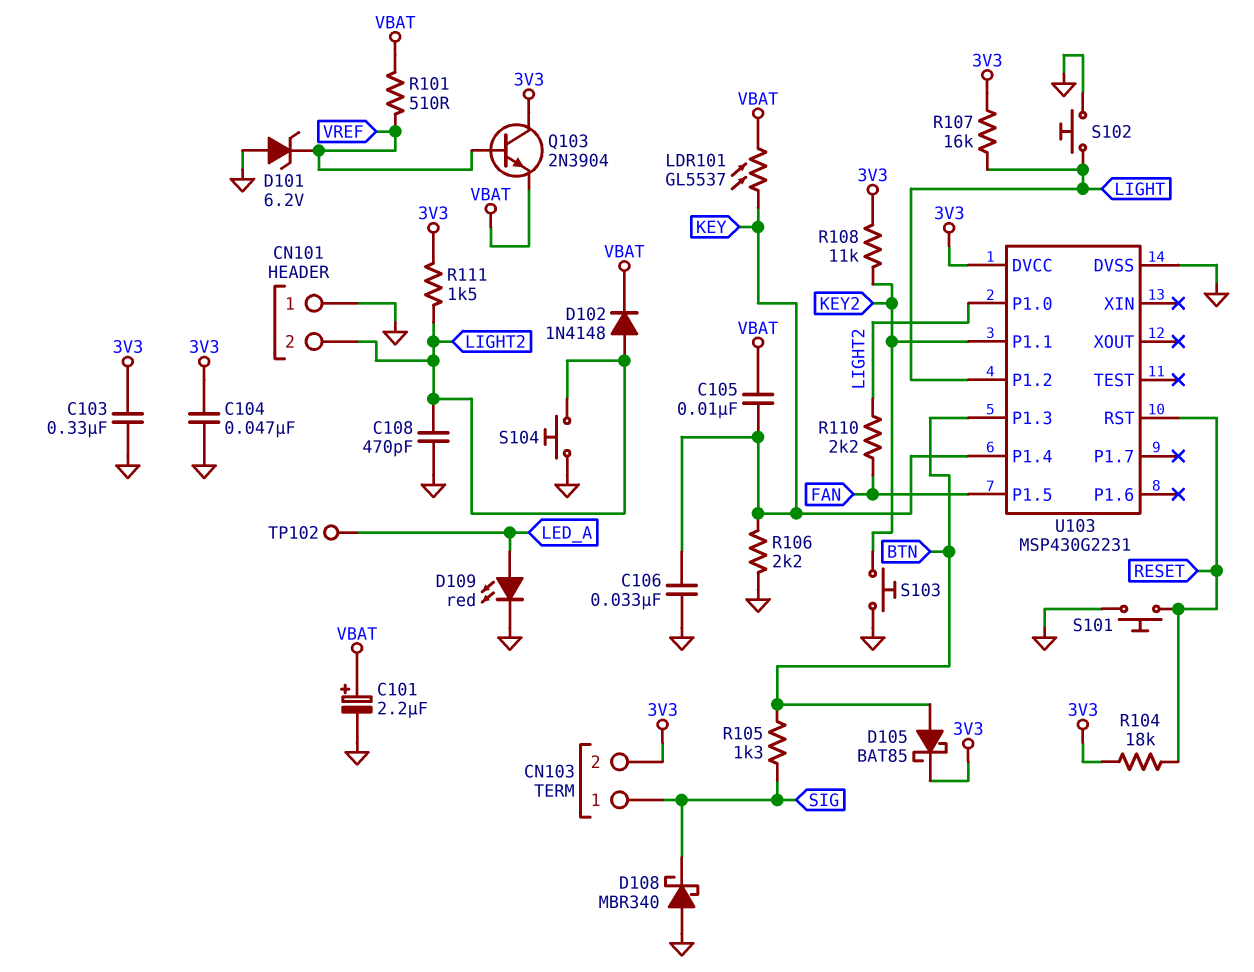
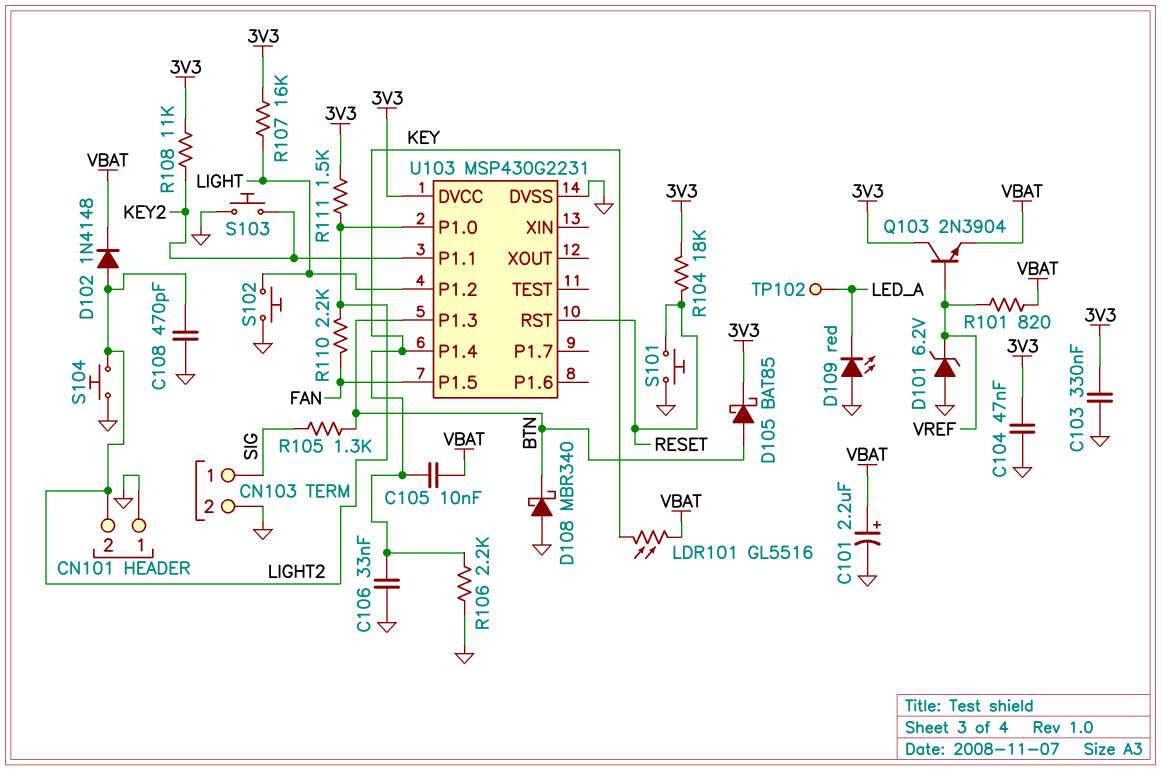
CN103 pin 2: 3V3 -> GND
D108: schottky MBR340 (A GND, K SIG) -> schottky MBR340 (A GND, K BTN)
D109: LED red (A LED_A, K GND) -> LED red (A GND, K LED_A)
LDR101: GL5537 (KEY, VBAT) -> GL5516 (KEY, VBAT)
R101: 510 (VBAT, VREF) -> 820 (VBAT, VREF)

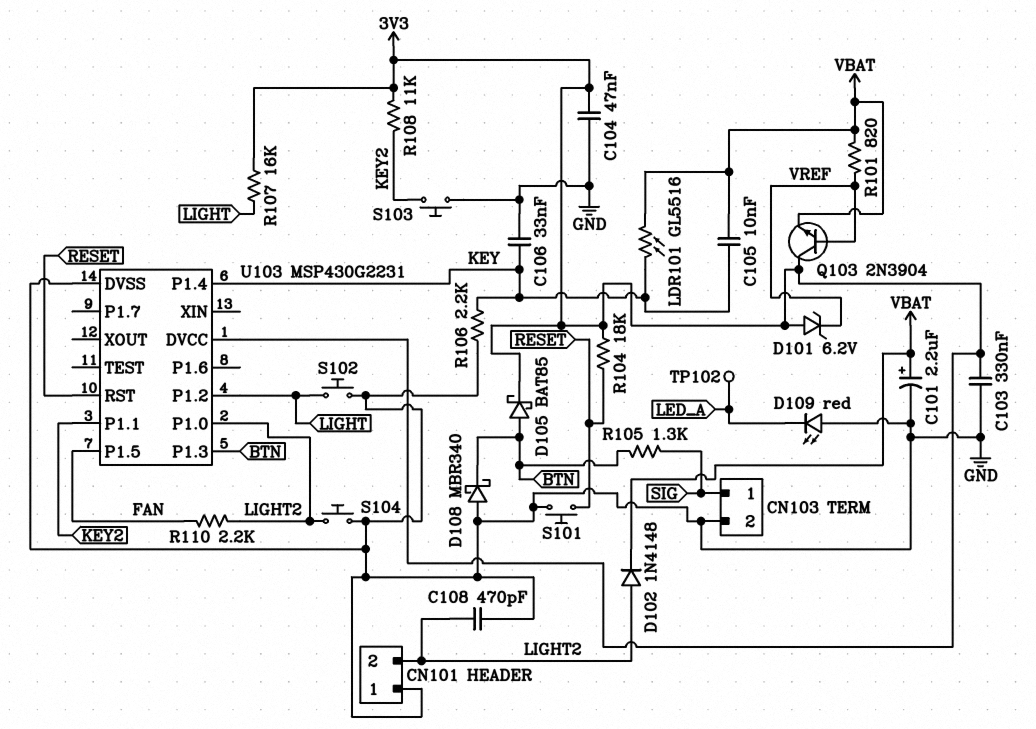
D101: zener 6.2V (A GND, K VREF) -> zener 6.2V (A 3V3, K VREF)
R111: 1.5k (3V3, LIGHT2) -> none

